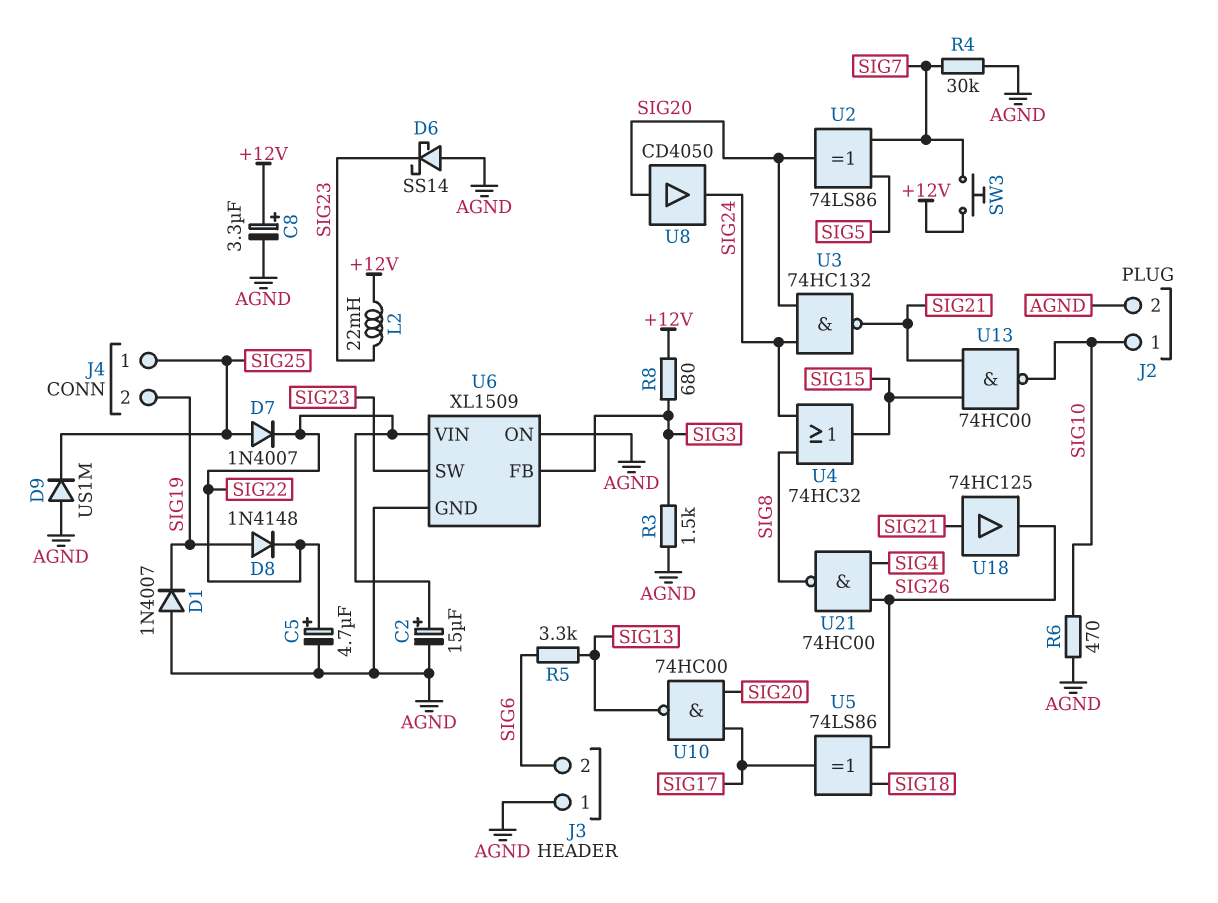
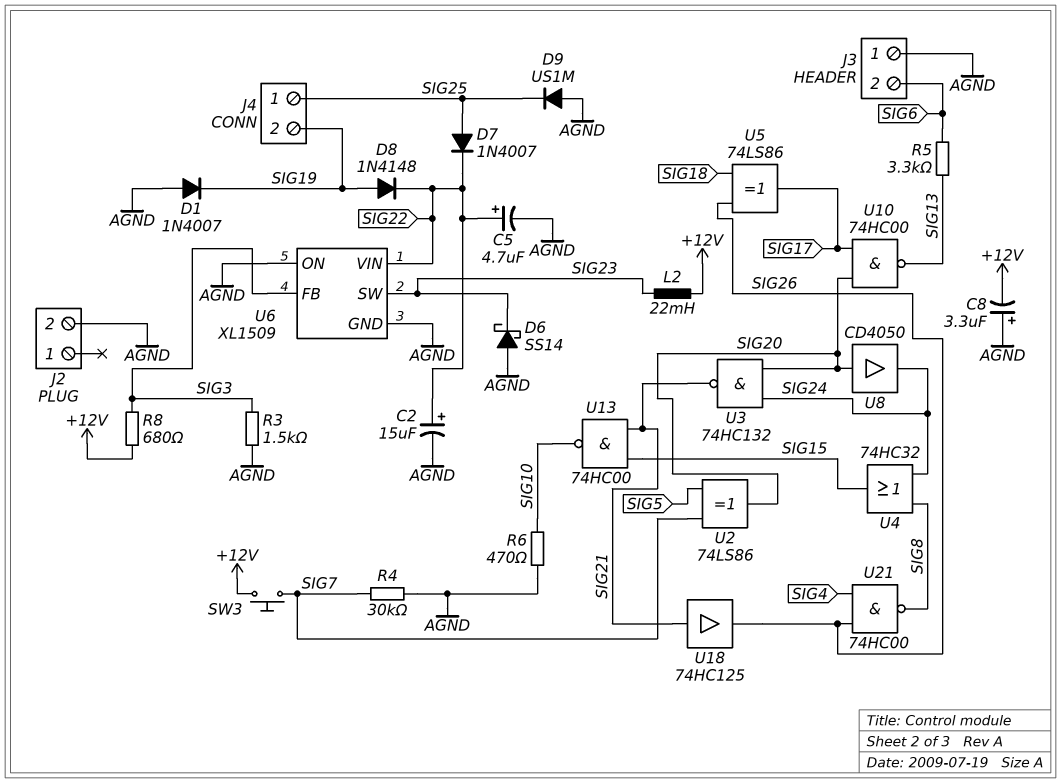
C8: 3.3uF (plus +12V, minus AGND) -> 3.3uF (plus AGND, minus +12V)
J2 pin 1: SIG10 -> none

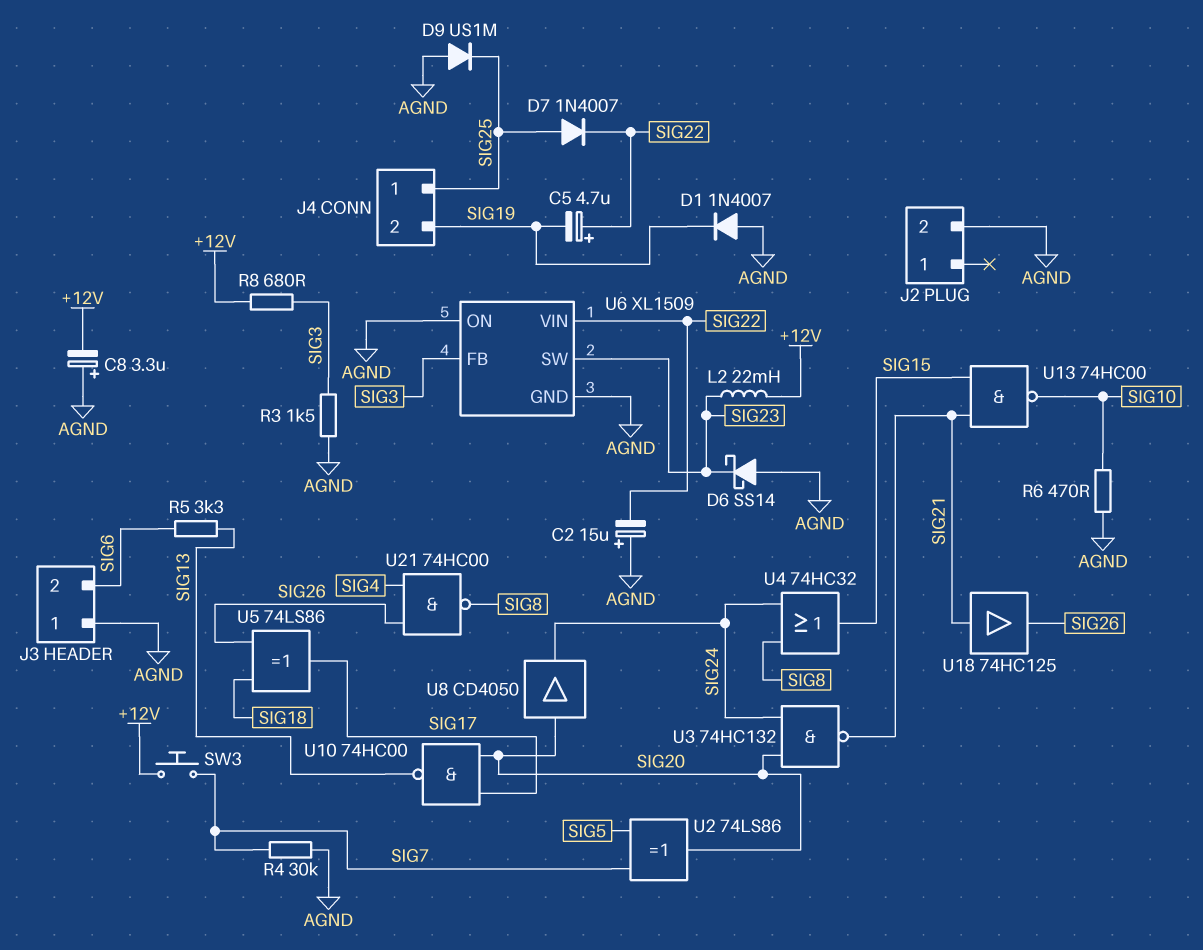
C2: 15uF (plus SIG22, minus AGND) -> 15uF (plus AGND, minus SIG22)
C5: 4.7uF (plus SIG22, minus AGND) -> 4.7uF (plus SIG22, minus SIG19)
D8: diode 1N4148 (A SIG19, K SIG22) -> none

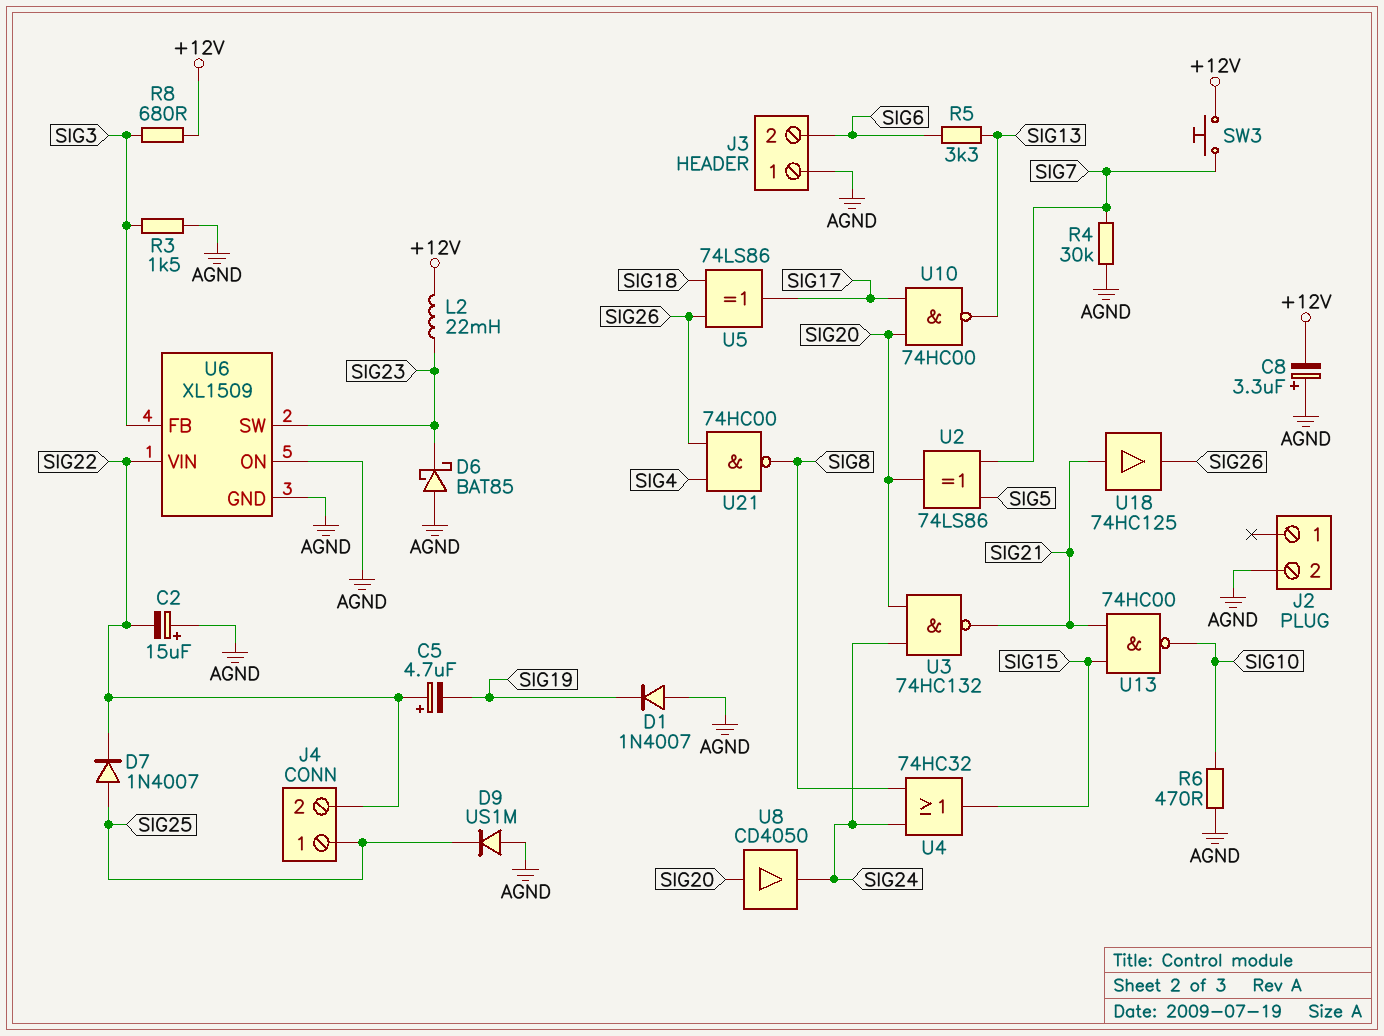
D6: schottky SS14 (A AGND, K SIG23) -> schottky BAT85 (A AGND, K SIG23)
J4 pin 2: SIG19 -> SIG22

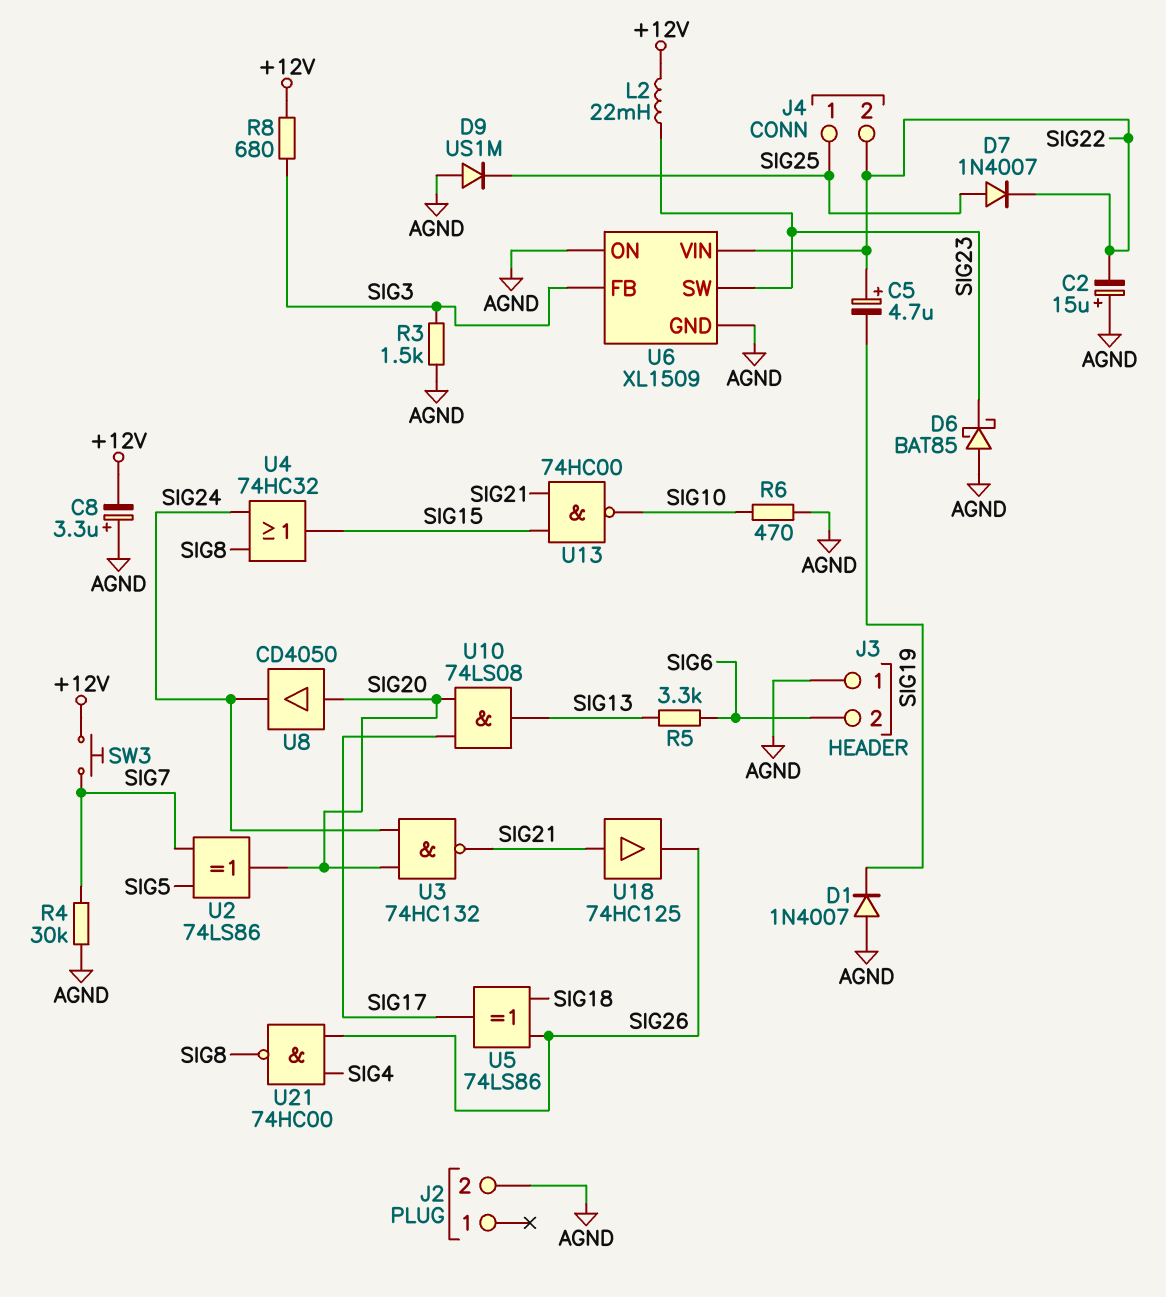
U10: NAND 74HC00 (in SIG17, in SIG20, out SIG13) -> AND 74LS08 (in SIG17, in SIG20, out SIG13)

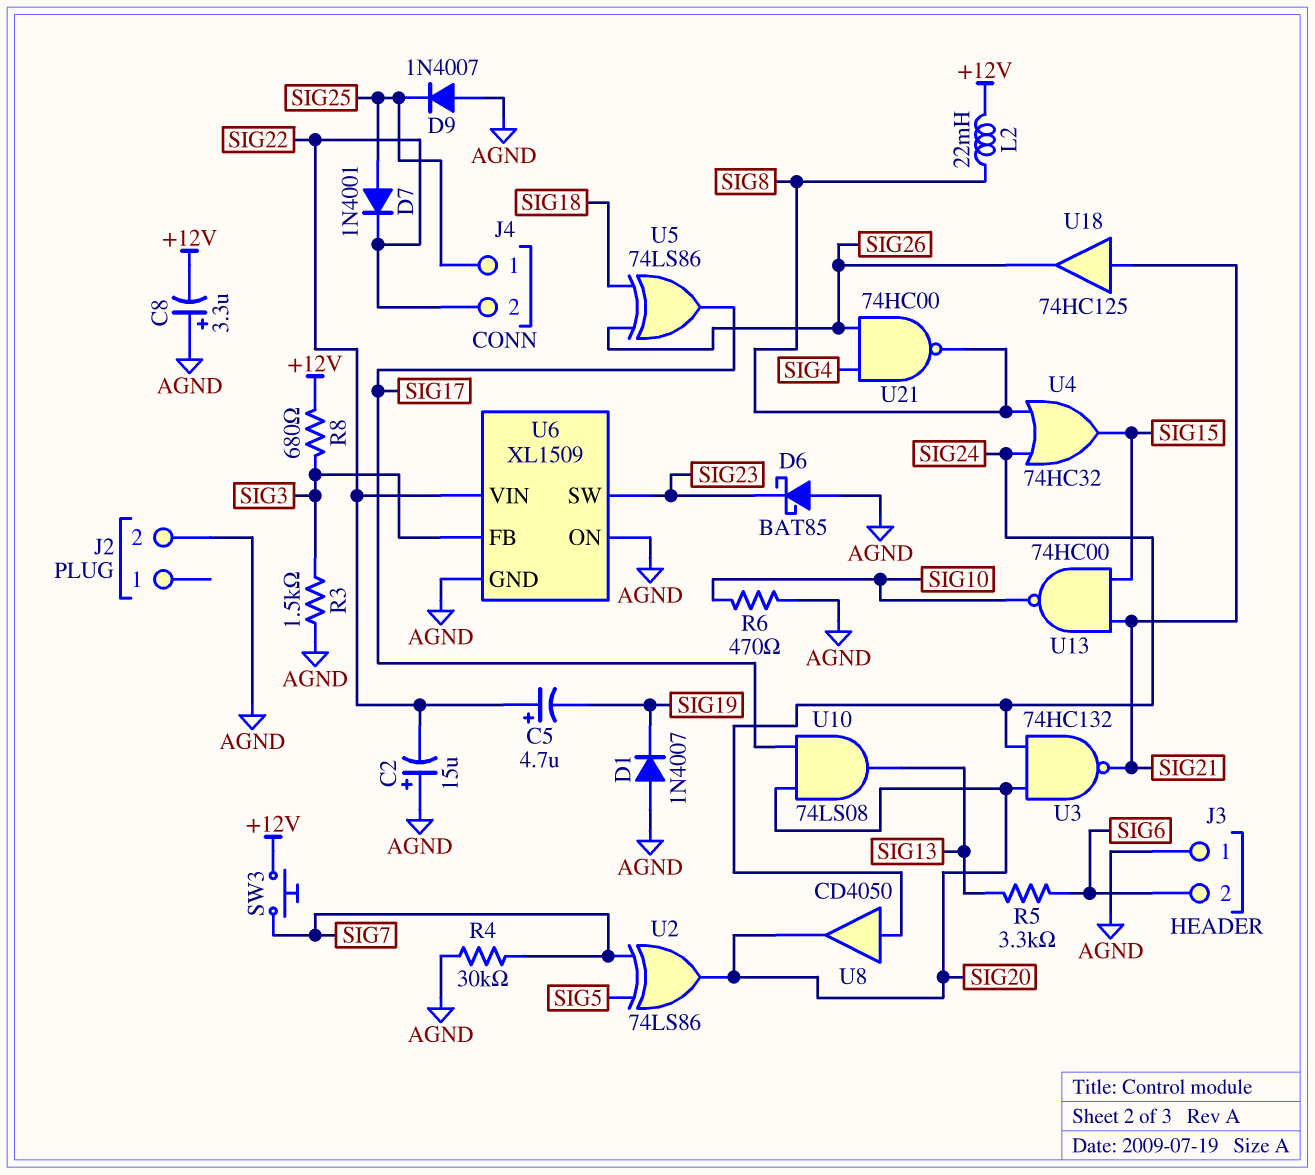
D7: diode 1N4007 (A SIG25, K SIG22) -> diode 1N4001 (A SIG25, K SIG22)
D9: diode US1M (A AGND, K SIG25) -> diode 1N4007 (A AGND, K SIG25)
L2: 22mH (+12V, SIG23) -> 22mH (+12V, SIG8)
U8: buffer CD4050 (in SIG20, out SIG24) -> buffer CD4050 (in SIG24, out SIG20)

